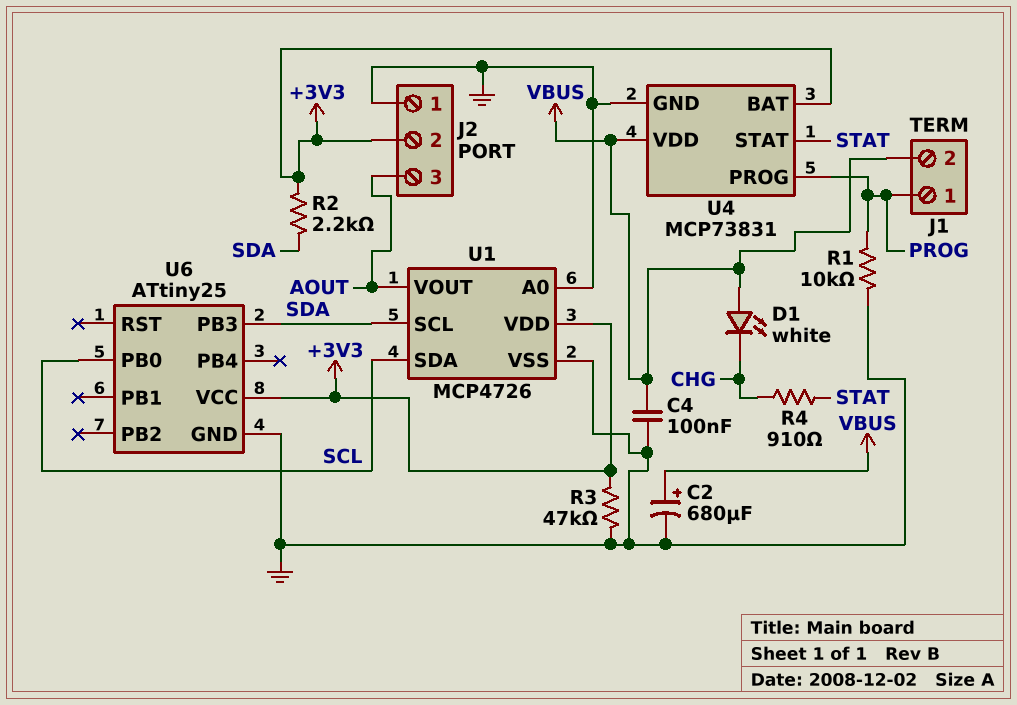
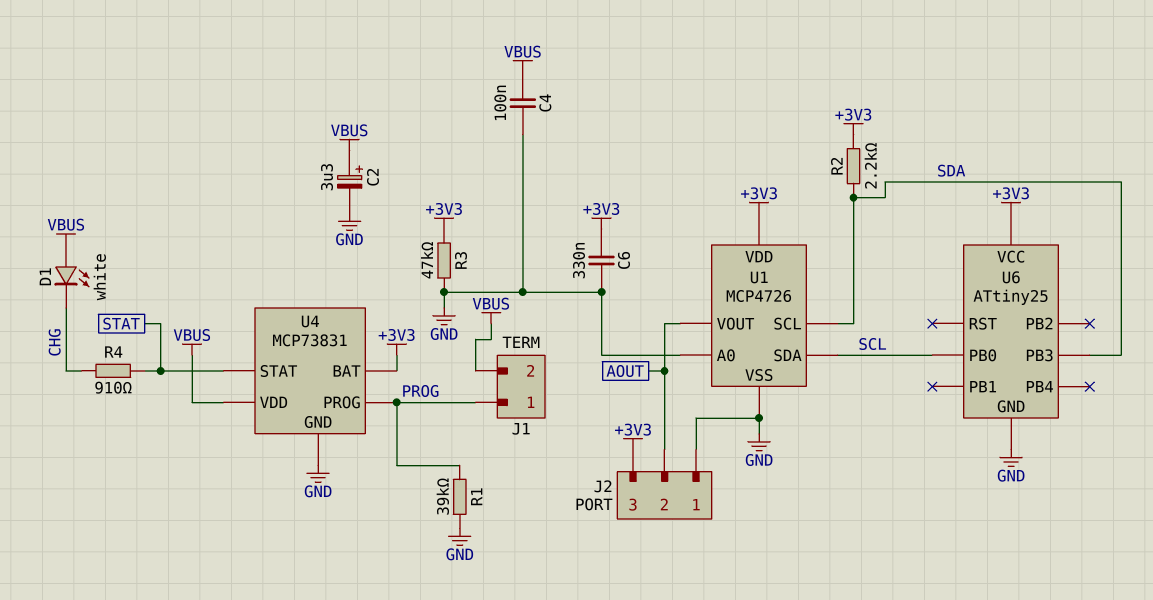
C2: 680uF (plus VBUS, minus GND) -> 3.3uF (plus VBUS, minus GND)
C6: none -> 330nF (+3V3, GND)
J2 pin 2: +3V3 -> AOUT
J2 pin 3: AOUT -> +3V3
R1: 10k (GND, PROG) -> 39k (GND, PROG)

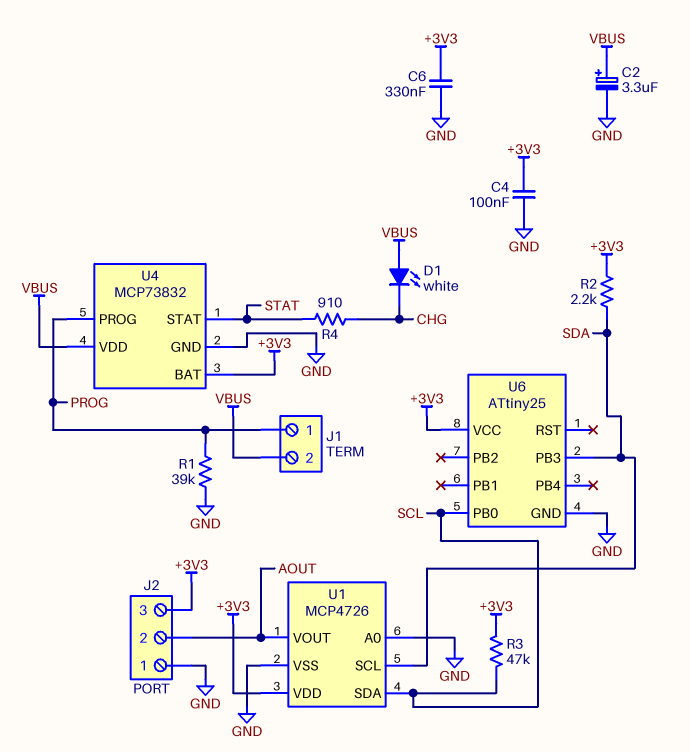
C4: 100nF (GND, VBUS) -> 100nF (+3V3, GND)
R3: 47k (+3V3, GND) -> 47k (+3V3, SCL)
U4: MCP73831 -> MCP73832

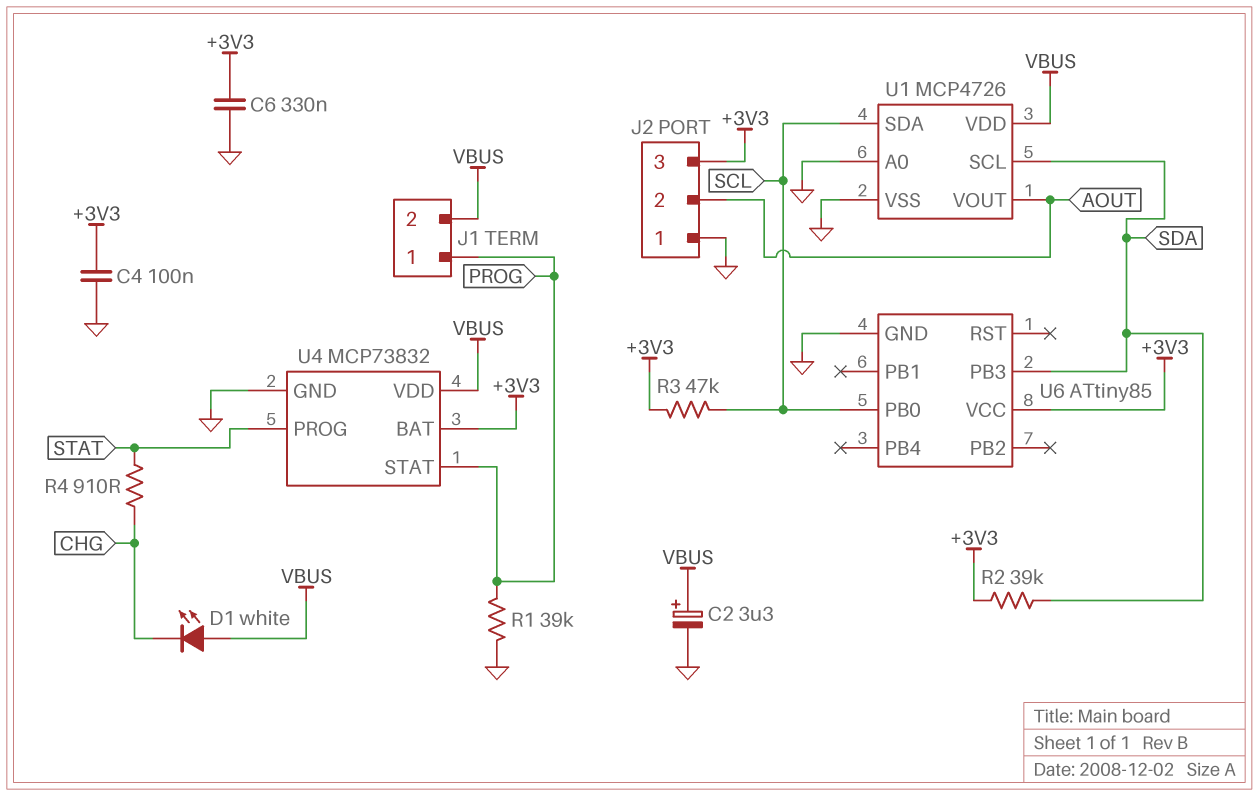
R2: 2.2k (+3V3, SDA) -> 39k (+3V3, SDA)
U1 pin VDD: +3V3 -> VBUS
U4 pin PROG: PROG -> STAT
U4 pin STAT: STAT -> PROG
U6: ATtiny25 -> ATtiny85

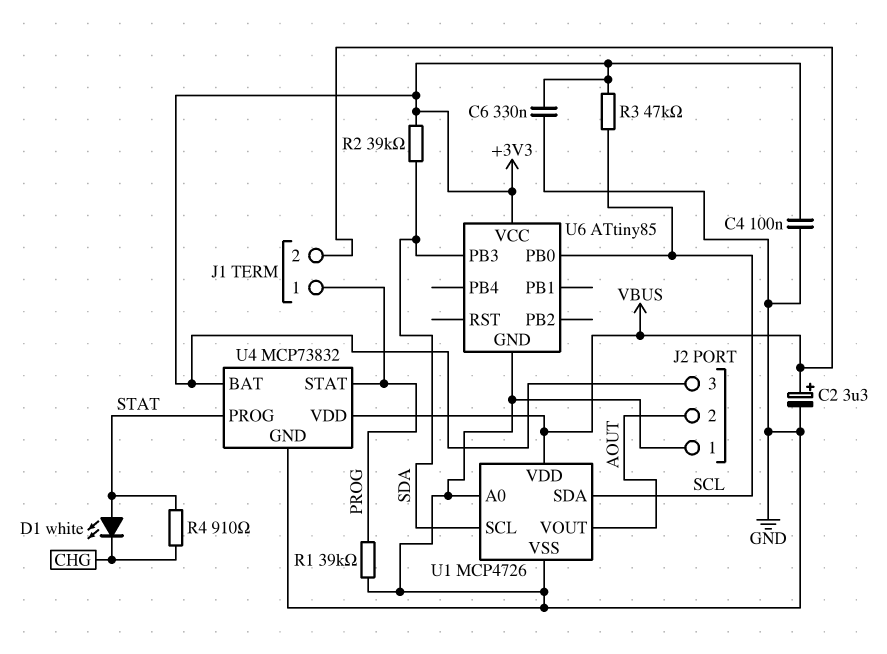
D1: LED white (A VBUS, K CHG) -> LED white (A STAT, K CHG)

